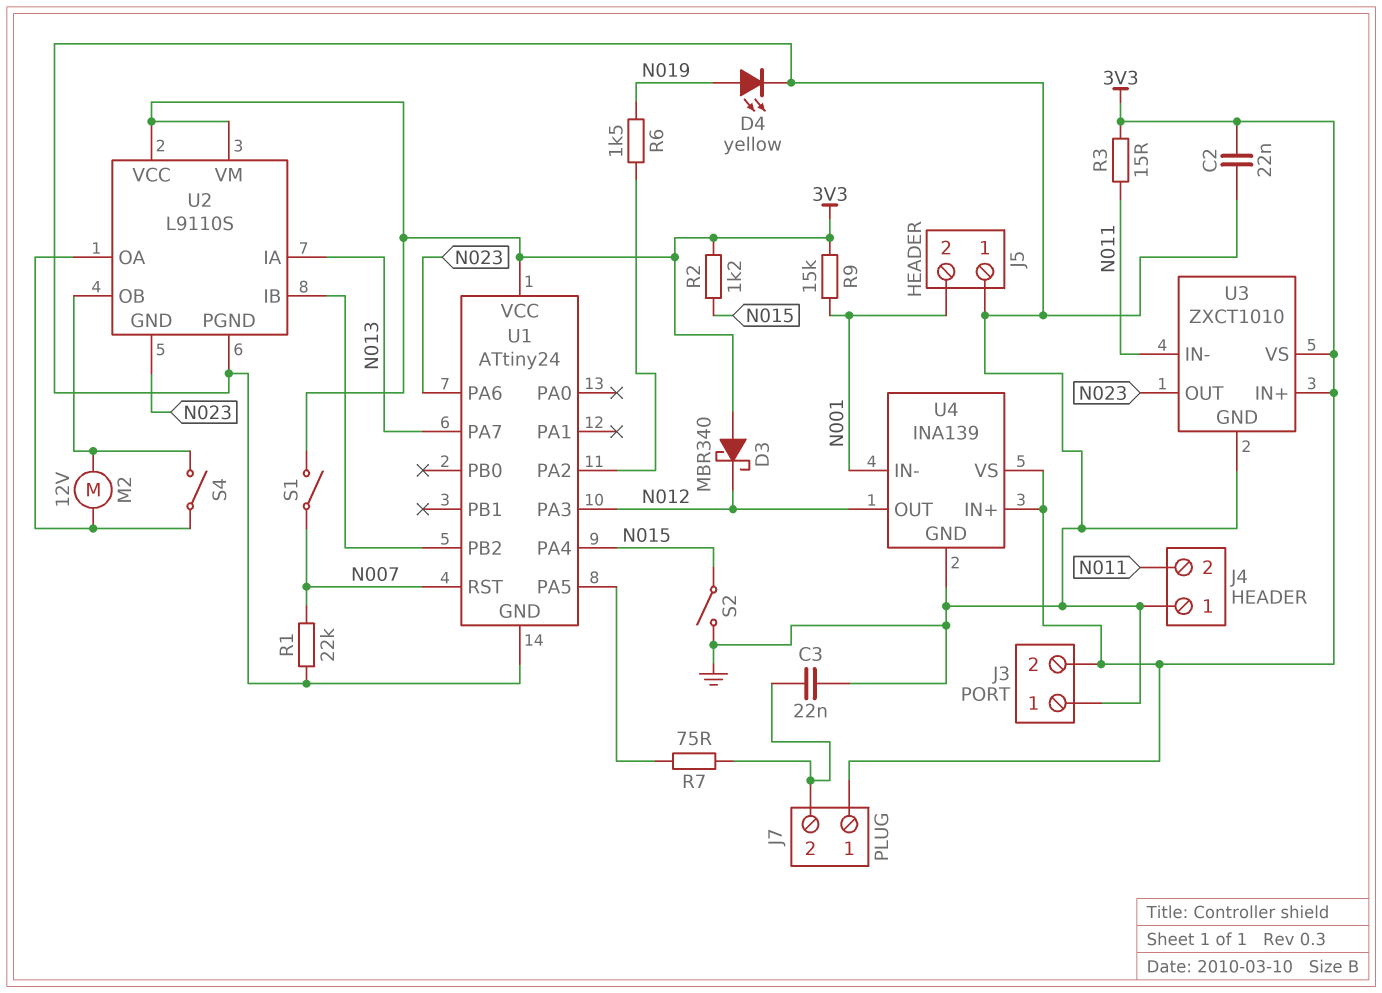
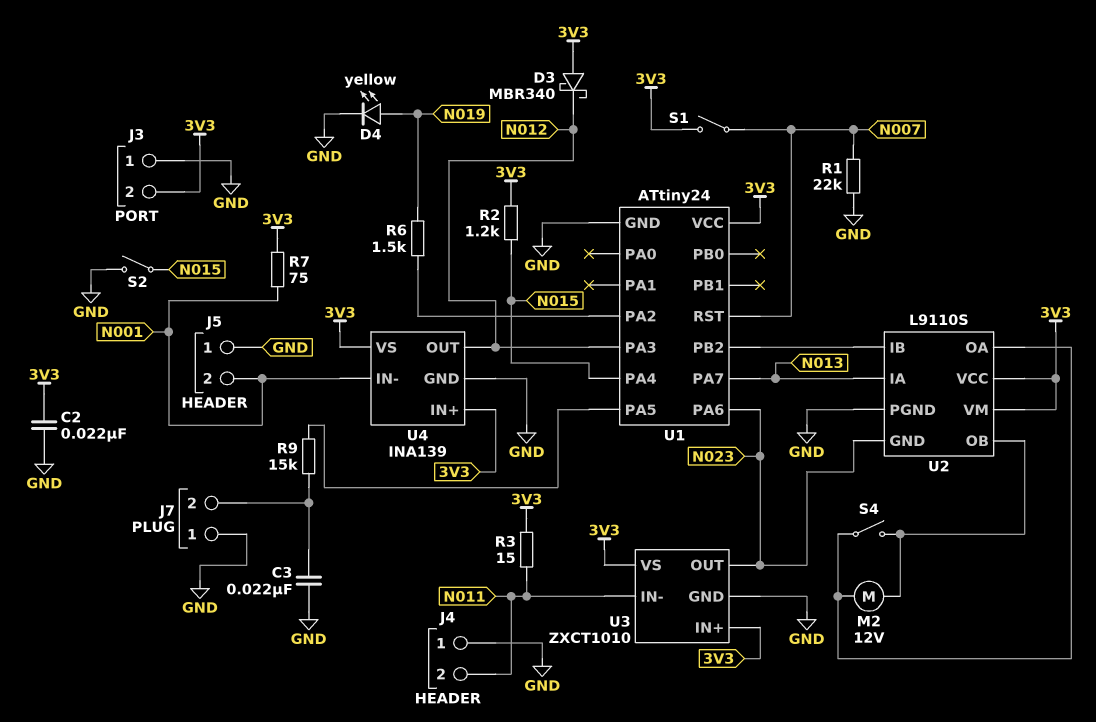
J7 pin 1: 3V3 -> GND
R7: 75 (J7/2, U1/PA5) -> 75 (3V3, N001)
R9: 15k (3V3, N001) -> 15k (J7/2, U1/PA5)

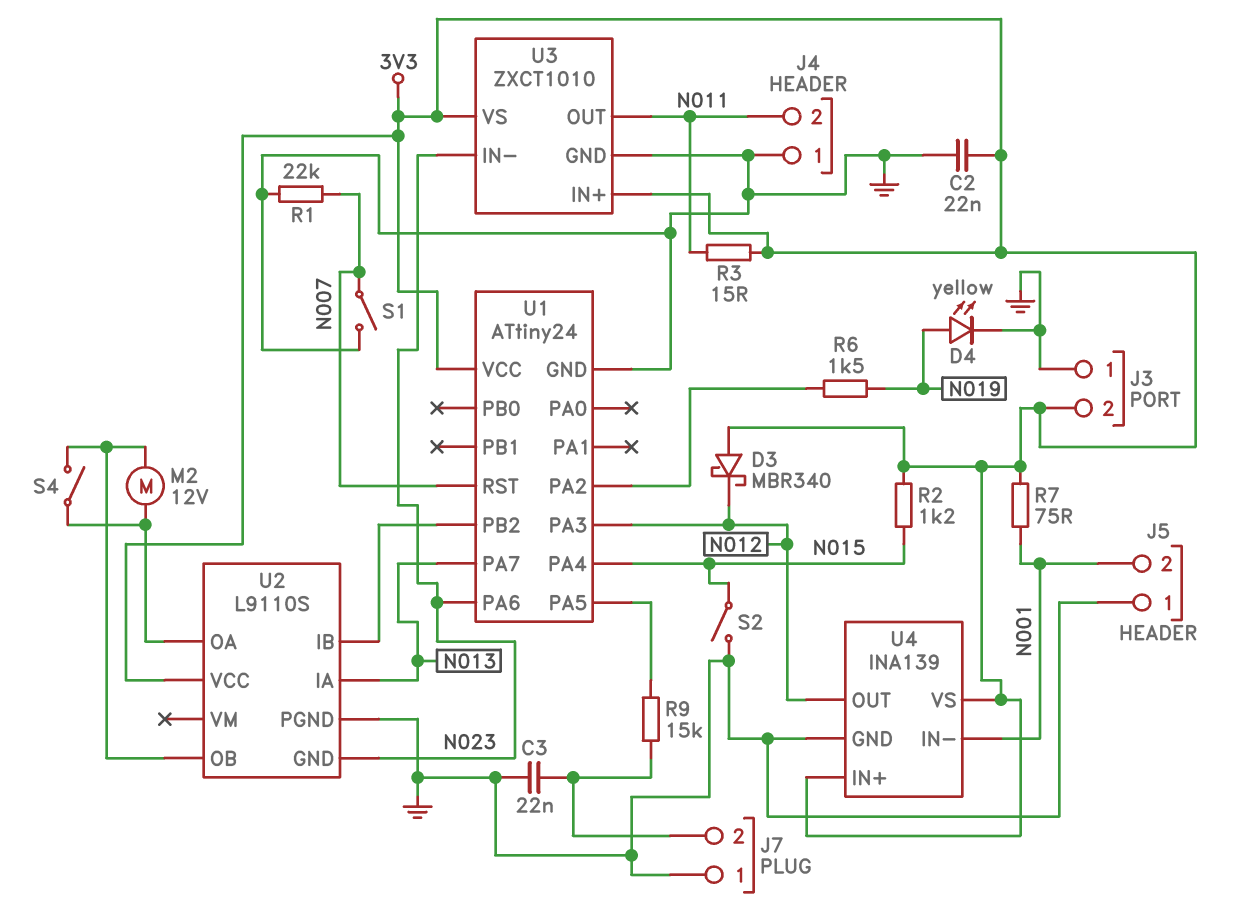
S1: switch (3V3, N007) -> switch (GND, N007)
U2 pin VM: 3V3 -> none
U3 pin IN-: N011 -> N023
U3 pin OUT: N023 -> N011

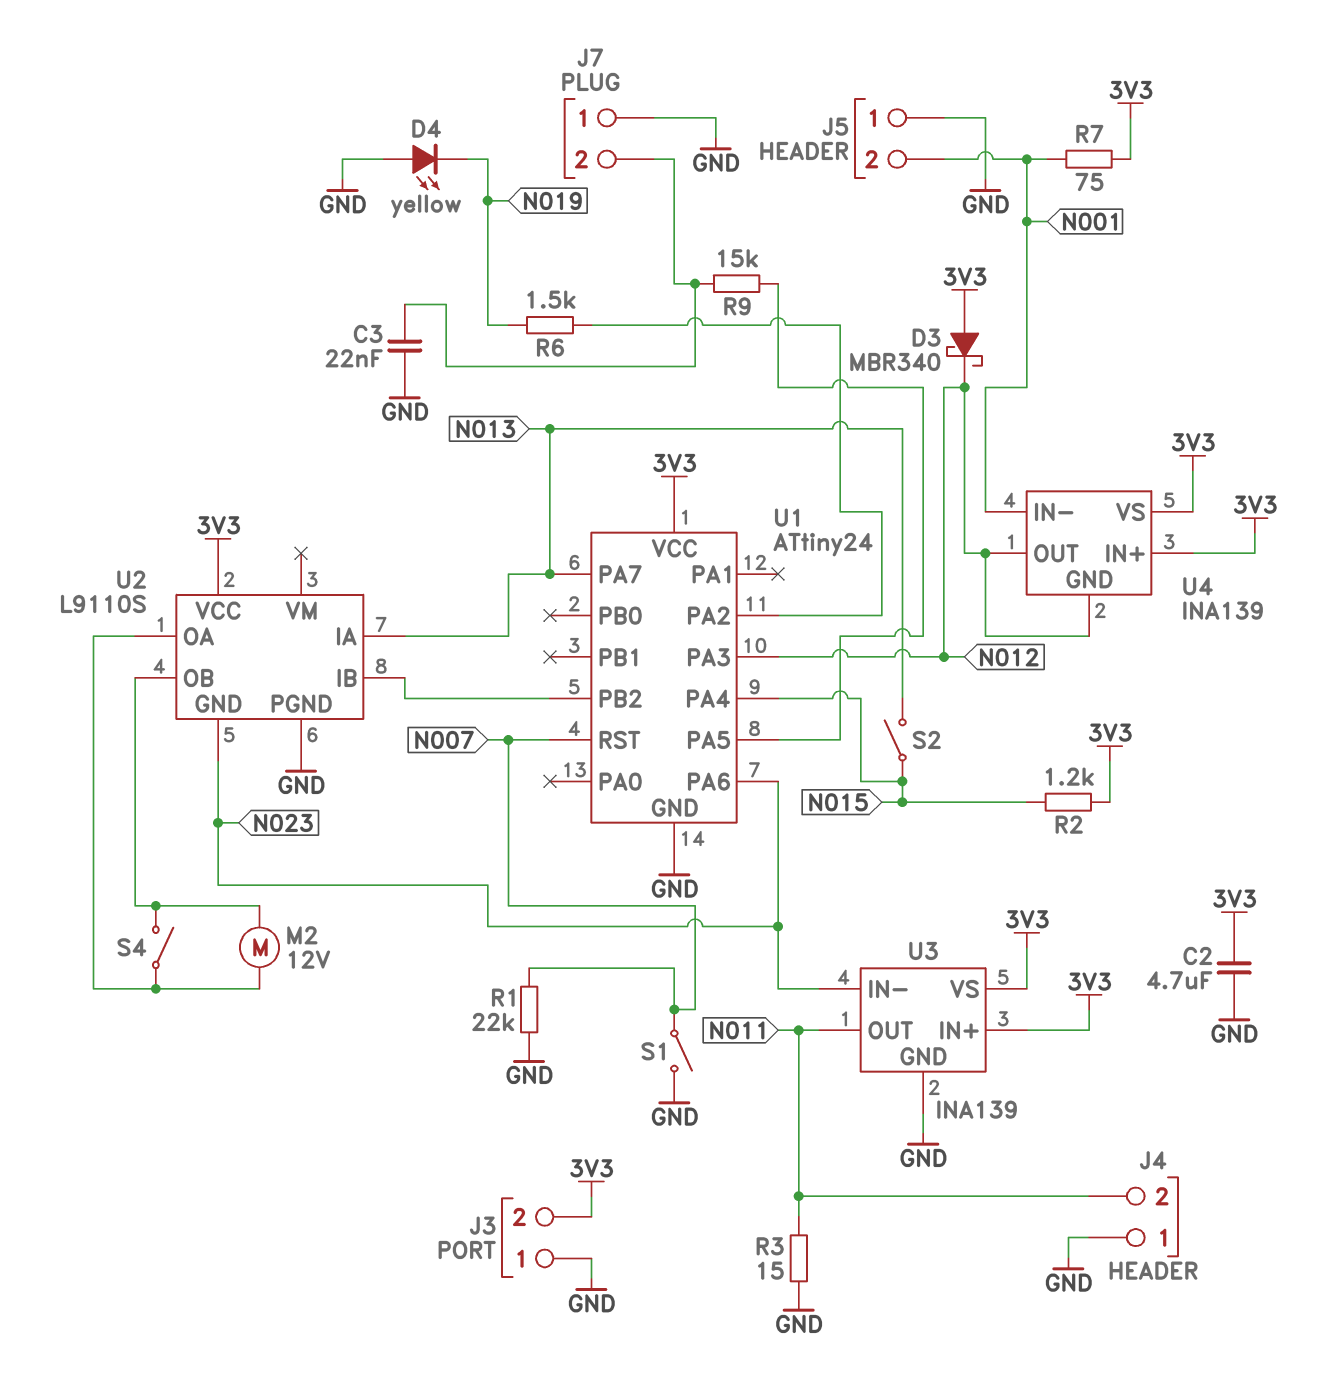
C2: 22nF (3V3, GND) -> 4.7uF (3V3, GND)
D4: LED yellow (A N019, K GND) -> LED yellow (A GND, K N019)
R3: 15 (3V3, N011) -> 15 (GND, N011)
S2: switch (GND, N015) -> switch (N013, N015)
U3: ZXCT1010 -> INA139
U4 pin GND: GND -> N012

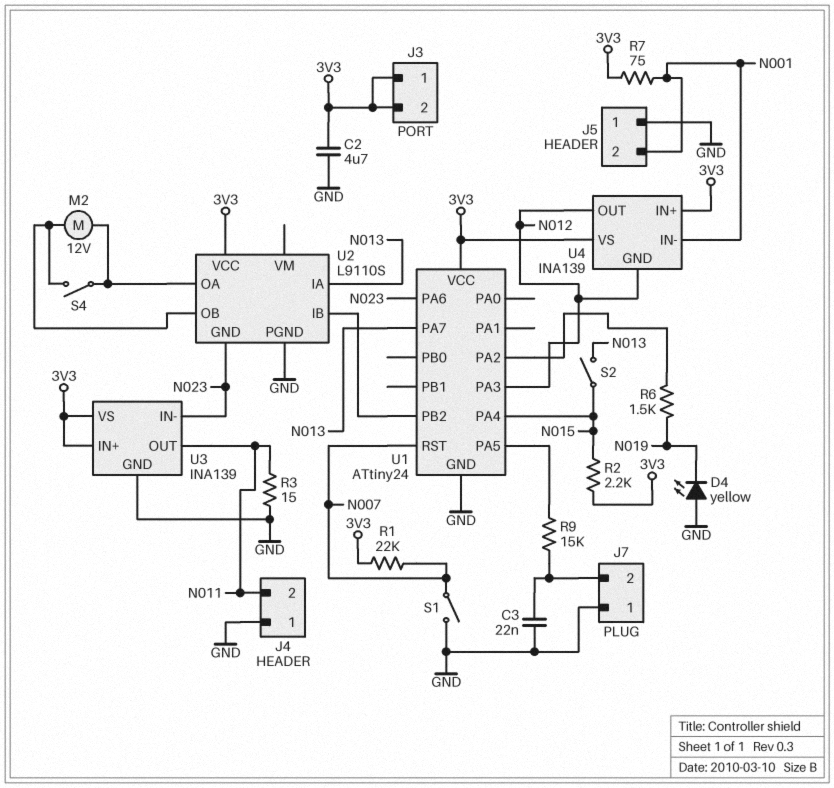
D3: schottky MBR340 (A 3V3, K N012) -> none
J3 pin 1: GND -> 3V3
R1: 22k (GND, N007) -> 22k (3V3, N007)
R2: 1.2k (3V3, N015) -> 2.2k (3V3, N015)

